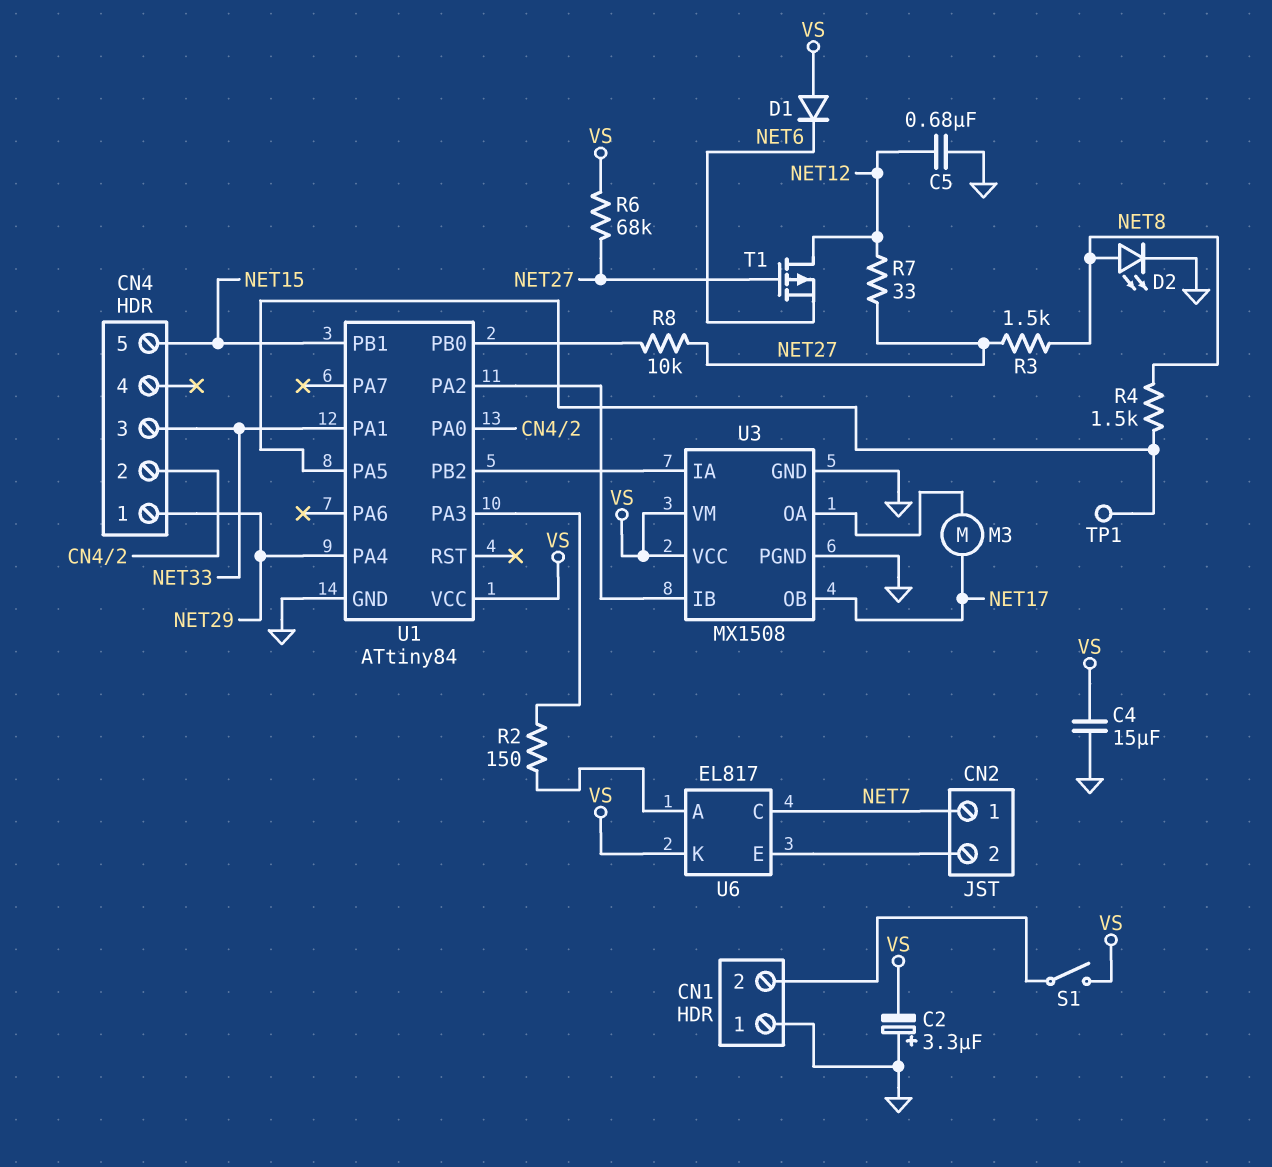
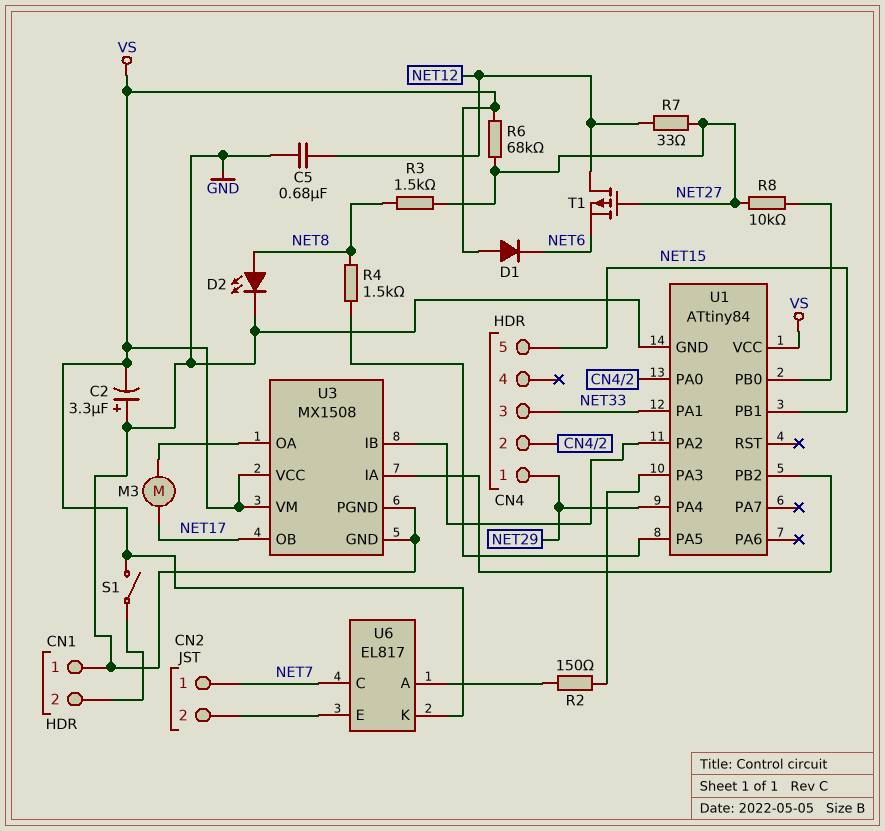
C4: 15uF (GND, VS) -> none
TP1: test point (U1/PA5) -> none

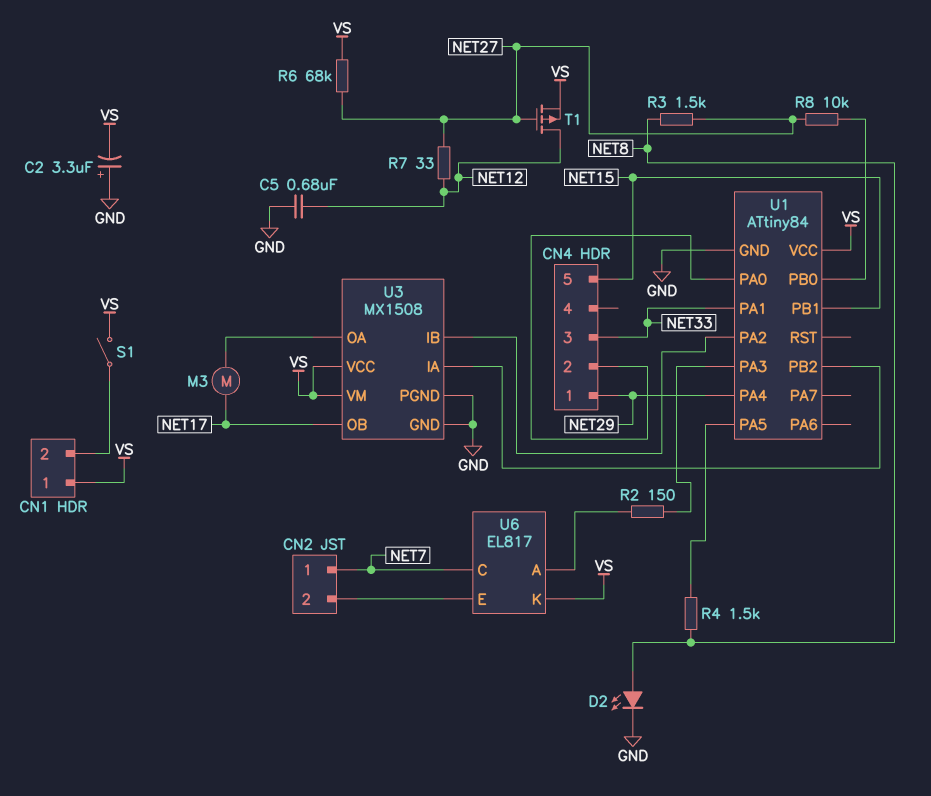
CN1 pin 1: GND -> VS
D1: diode (A VS, K NET6) -> none
T1: PMOS (G NET27, D NET12, S NET6) -> PMOS (G NET27, D NET12, S VS)

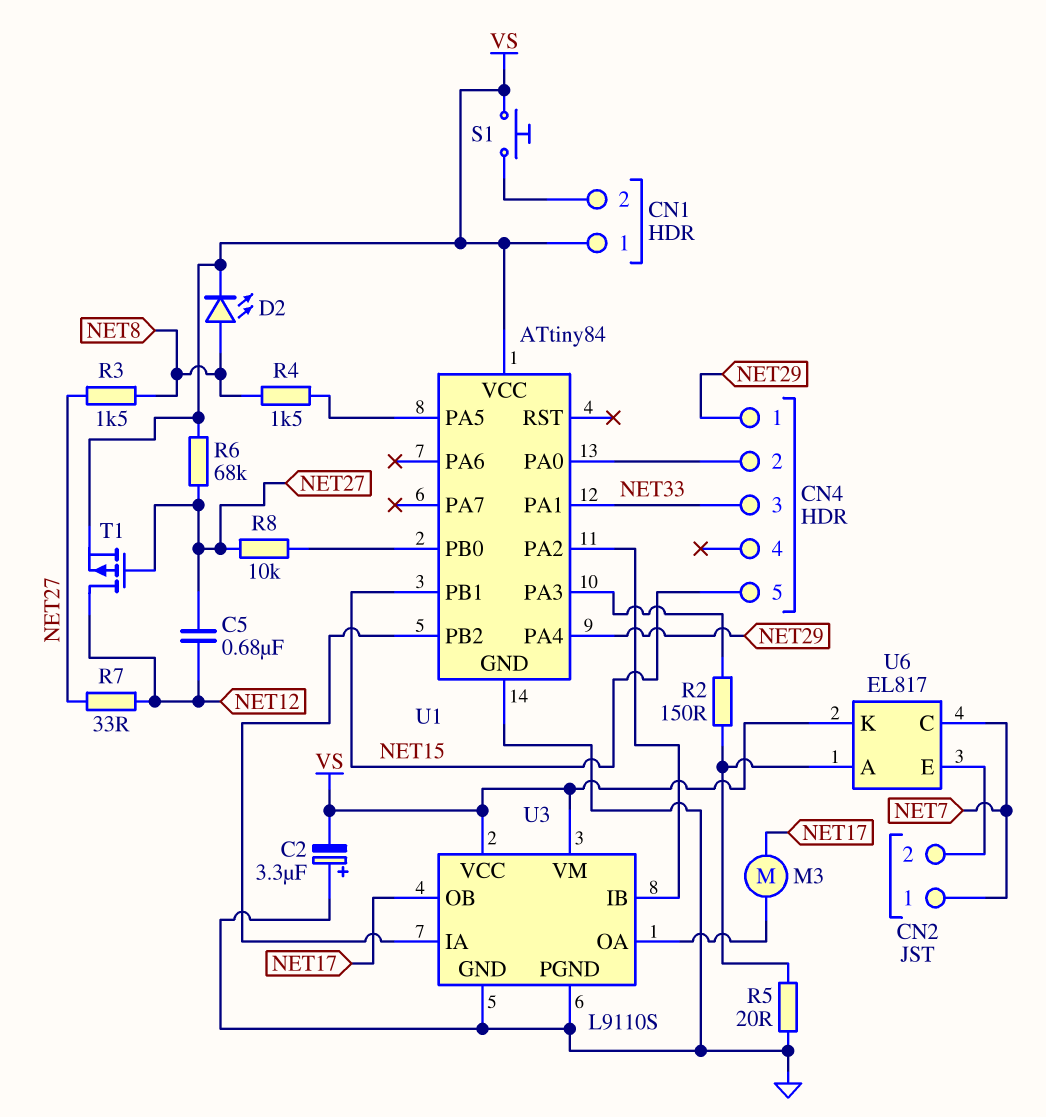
C5: 680nF (GND, NET12) -> 680nF (NET12, NET27)
D2: LED (A NET8, K GND) -> LED (A NET8, K VS)
R5: none -> 20 (GND, U6/A)
S1: switch (CN1/2, VS) -> button (CN1/2, VS)
U3: MX1508 -> L9110S

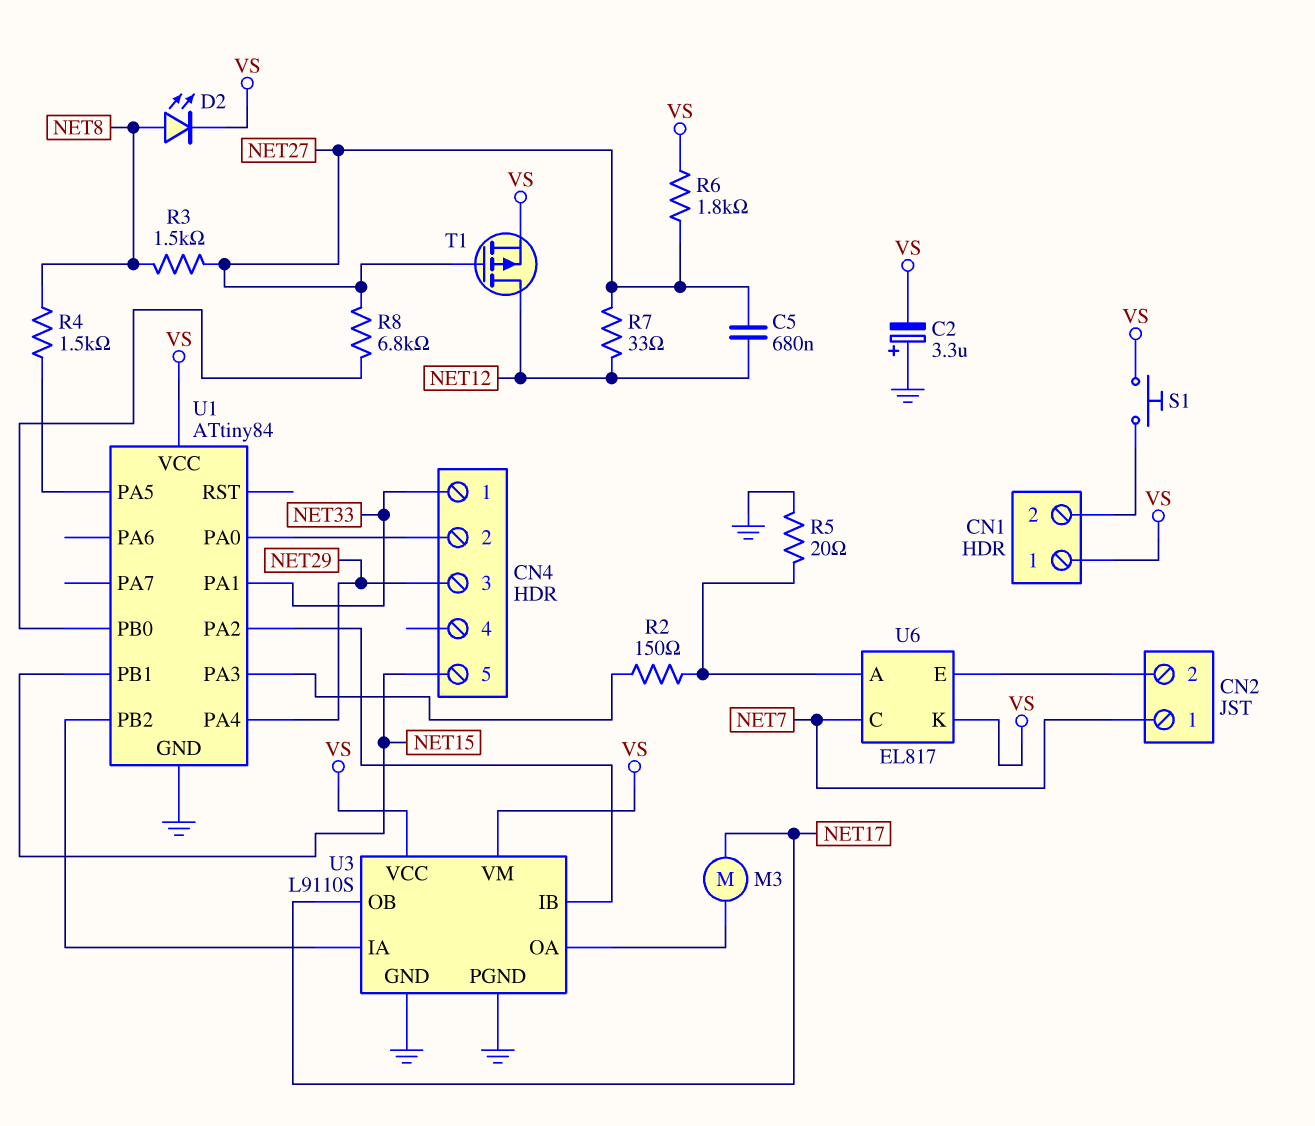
CN4 pin 1: NET29 -> NET33
CN4 pin 3: NET33 -> NET29
R6: 68k (NET27, VS) -> 1.8k (NET27, VS)
R8: 10k (NET27, U1/PB0) -> 6.8k (NET27, U1/PB0)

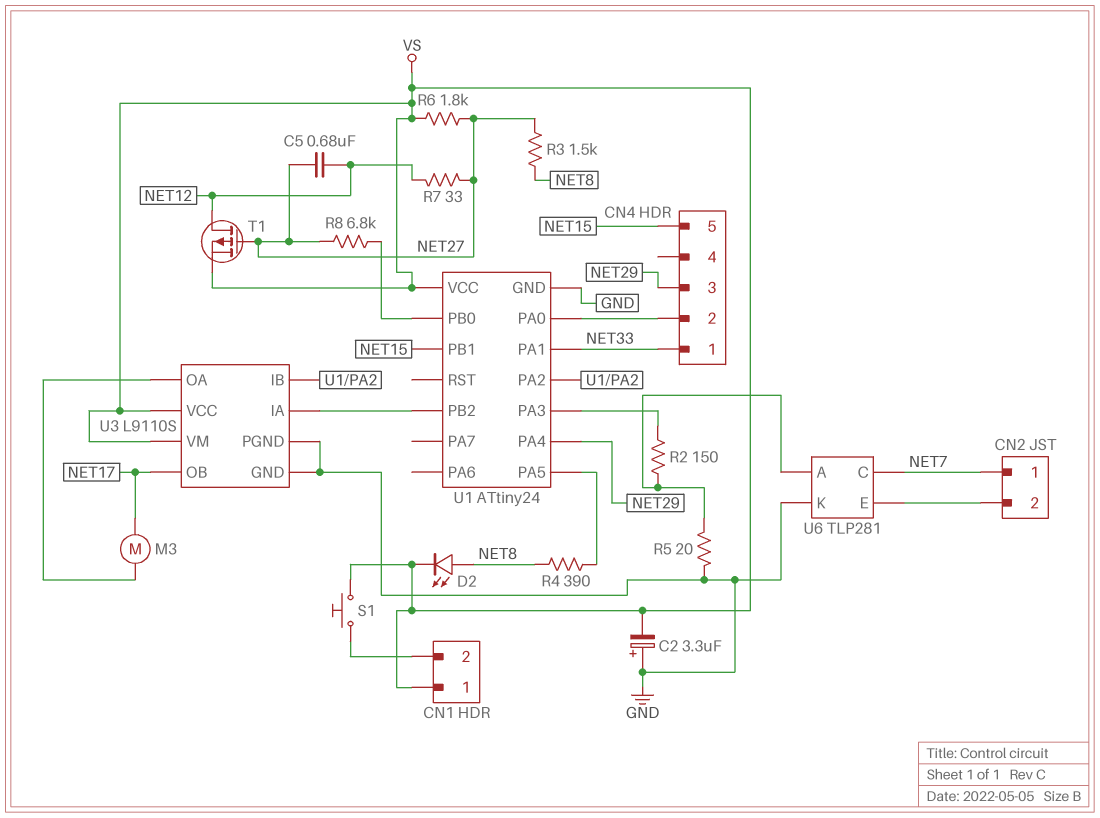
R4: 1.5k (NET8, U1/PA5) -> 390 (NET8, U1/PA5)
U1: ATtiny84 -> ATtiny24
U6: EL817 -> TLP281
U6 pin K: VS -> GND

